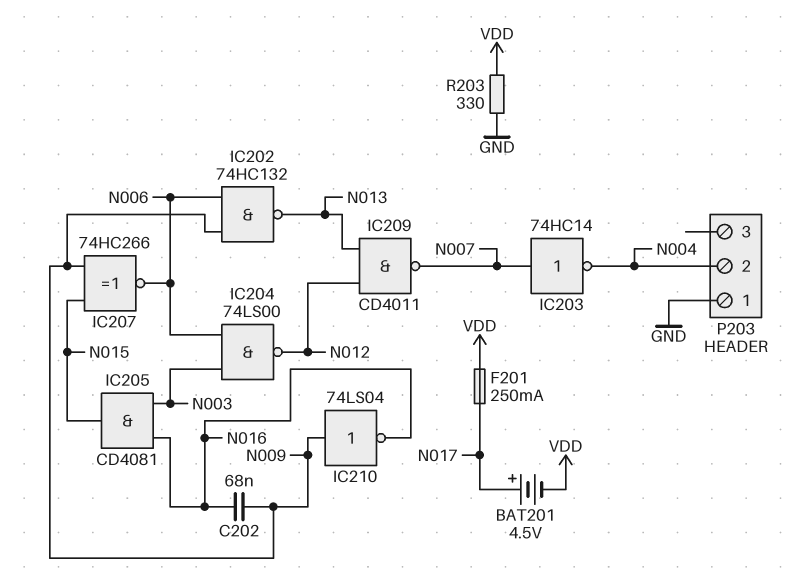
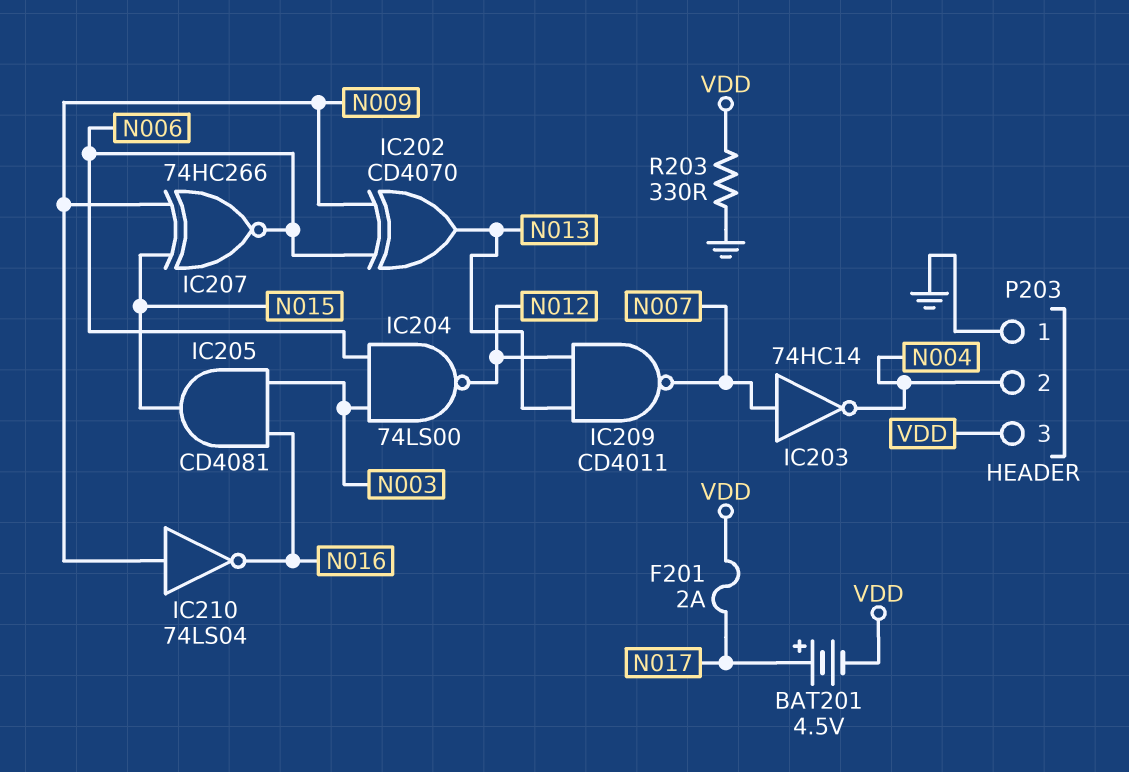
C202: 68nF (N009, N016) -> none
F201: 250mA (N017, VDD) -> 2A (N017, VDD)
IC202: NAND 74HC132 (in N006, in N009, out N013) -> XOR CD4070 (in N006, in N009, out N013)
P203 pin 3: none -> VDD

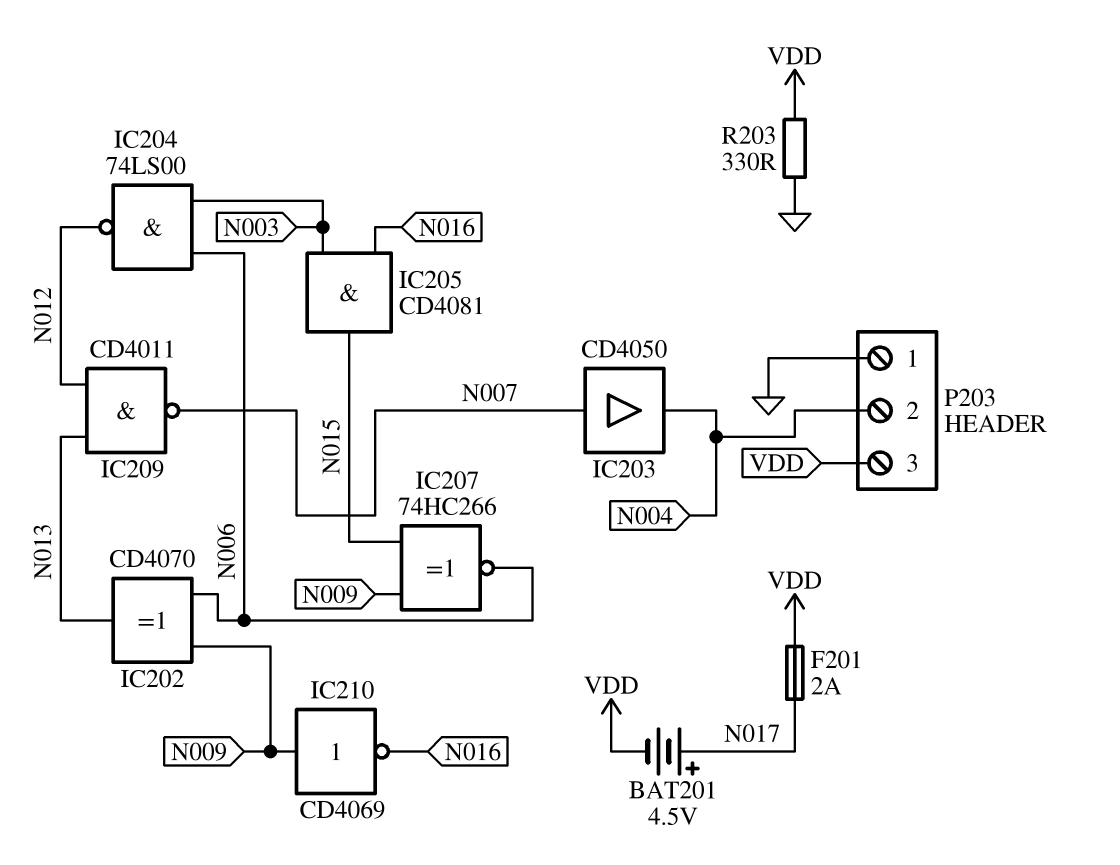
IC203: NOT 74HC14 (in N007, out N004) -> buffer CD4050 (in N007, out N004)
IC210: NOT 74LS04 (in N009, out N016) -> NOT CD4069 (in N009, out N016)

